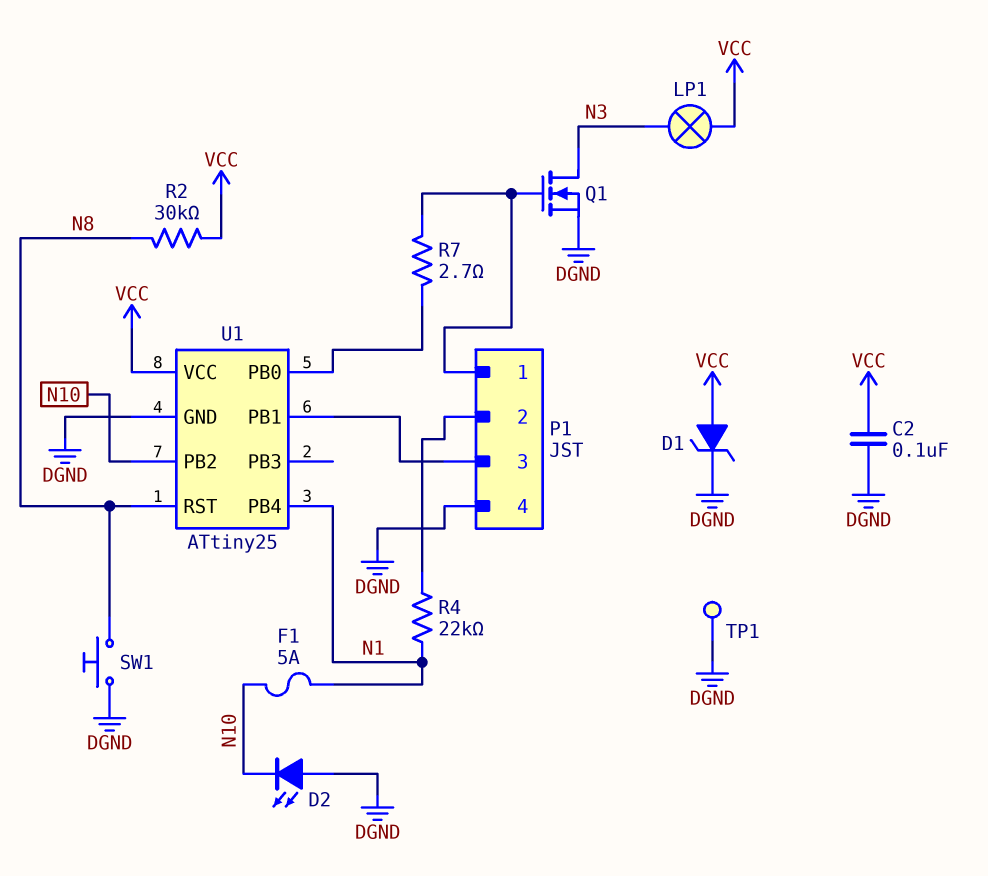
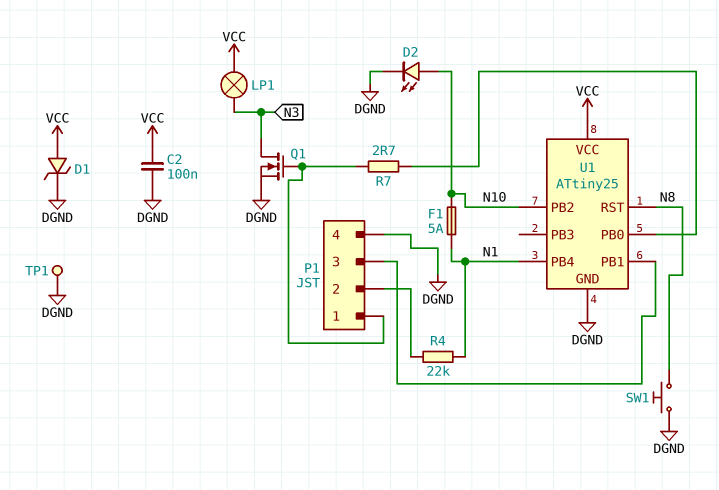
D2: LED (A DGND, K N10) -> LED (A N10, K DGND)
R2: 30k (N8, VCC) -> none

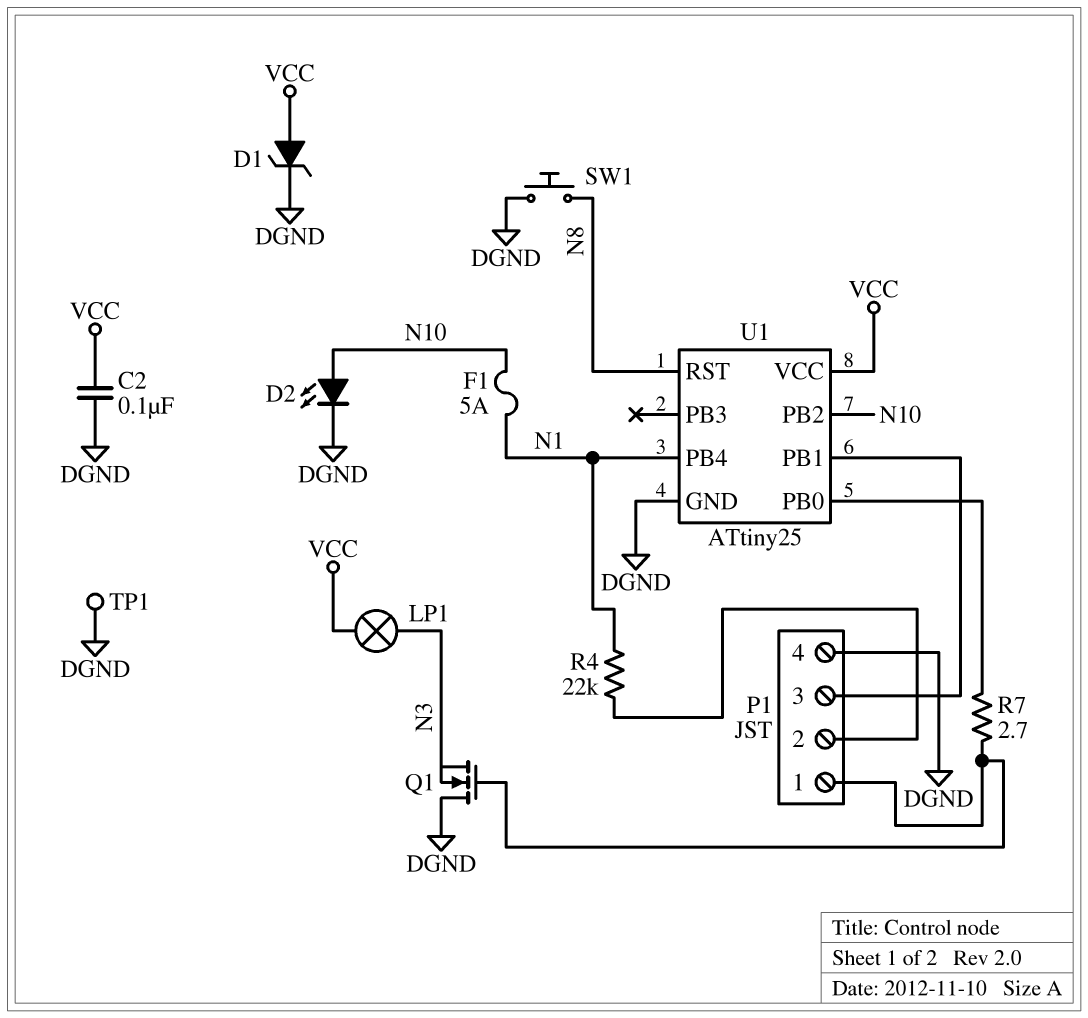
Q1: NMOS (G P1/1, D N3, S DGND) -> NMOS (G P1/1, D DGND, S N3)

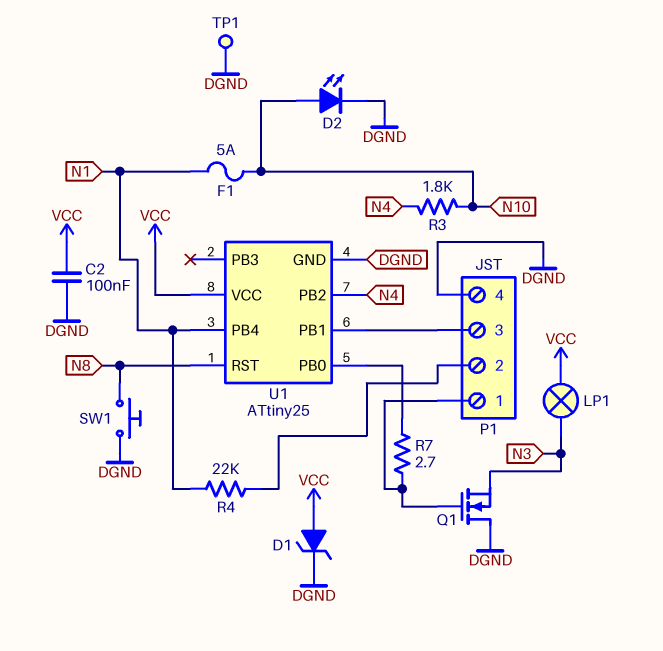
R3: none -> 1.8k (N4, N10)
U1 pin PB2: N10 -> N4

